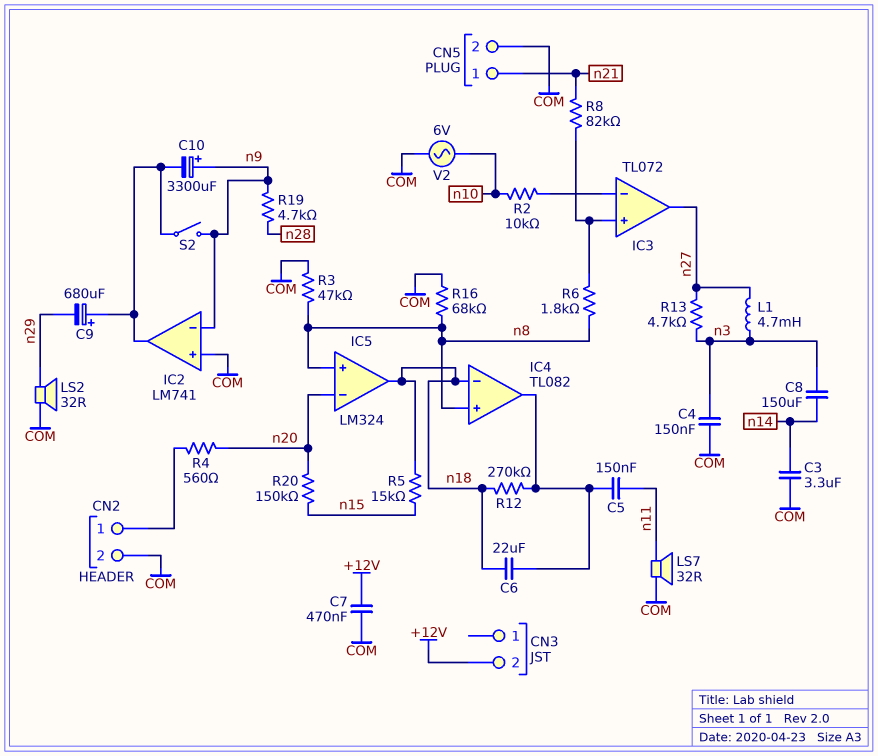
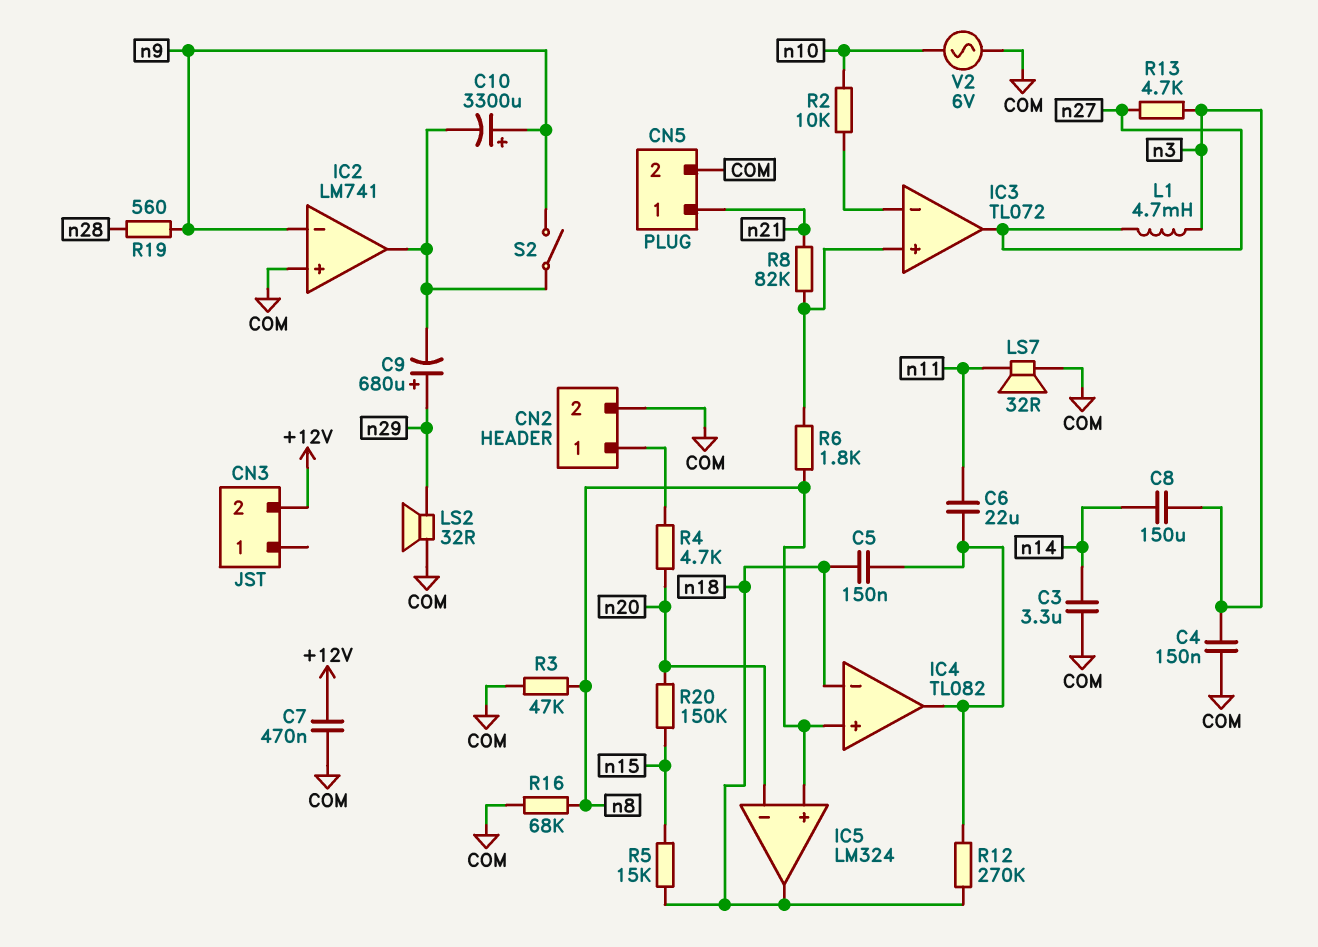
C5: 150nF (IC4/out, n11) -> 150nF (IC4/out, n18)
C6: 22uF (IC4/out, n18) -> 22uF (IC4/out, n11)
C9: 680uF (plus IC2/out, minus n29) -> 680uF (plus n29, minus IC2/out)
R4: 560 (CN2/1, n20) -> 4.7k (CN2/1, n20)
R19: 4.7k (n9, n28) -> 560 (n9, n28)

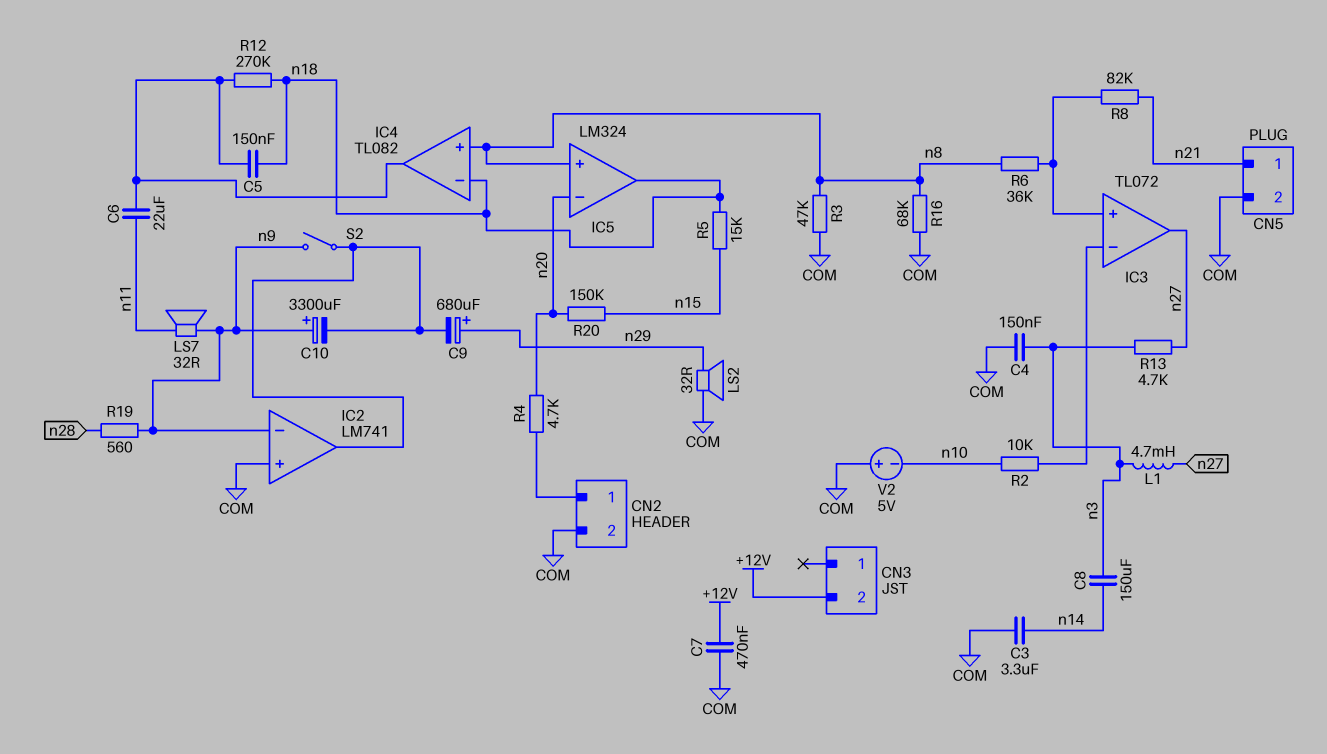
LS7: speaker 32R (COM, n11) -> speaker 32R (n9, n11)
R6: 1.8k (IC3/in+, n8) -> 36k (IC3/in+, n8)
V2: AC 6V (COM, n10) -> 5V (plus COM, minus n10)

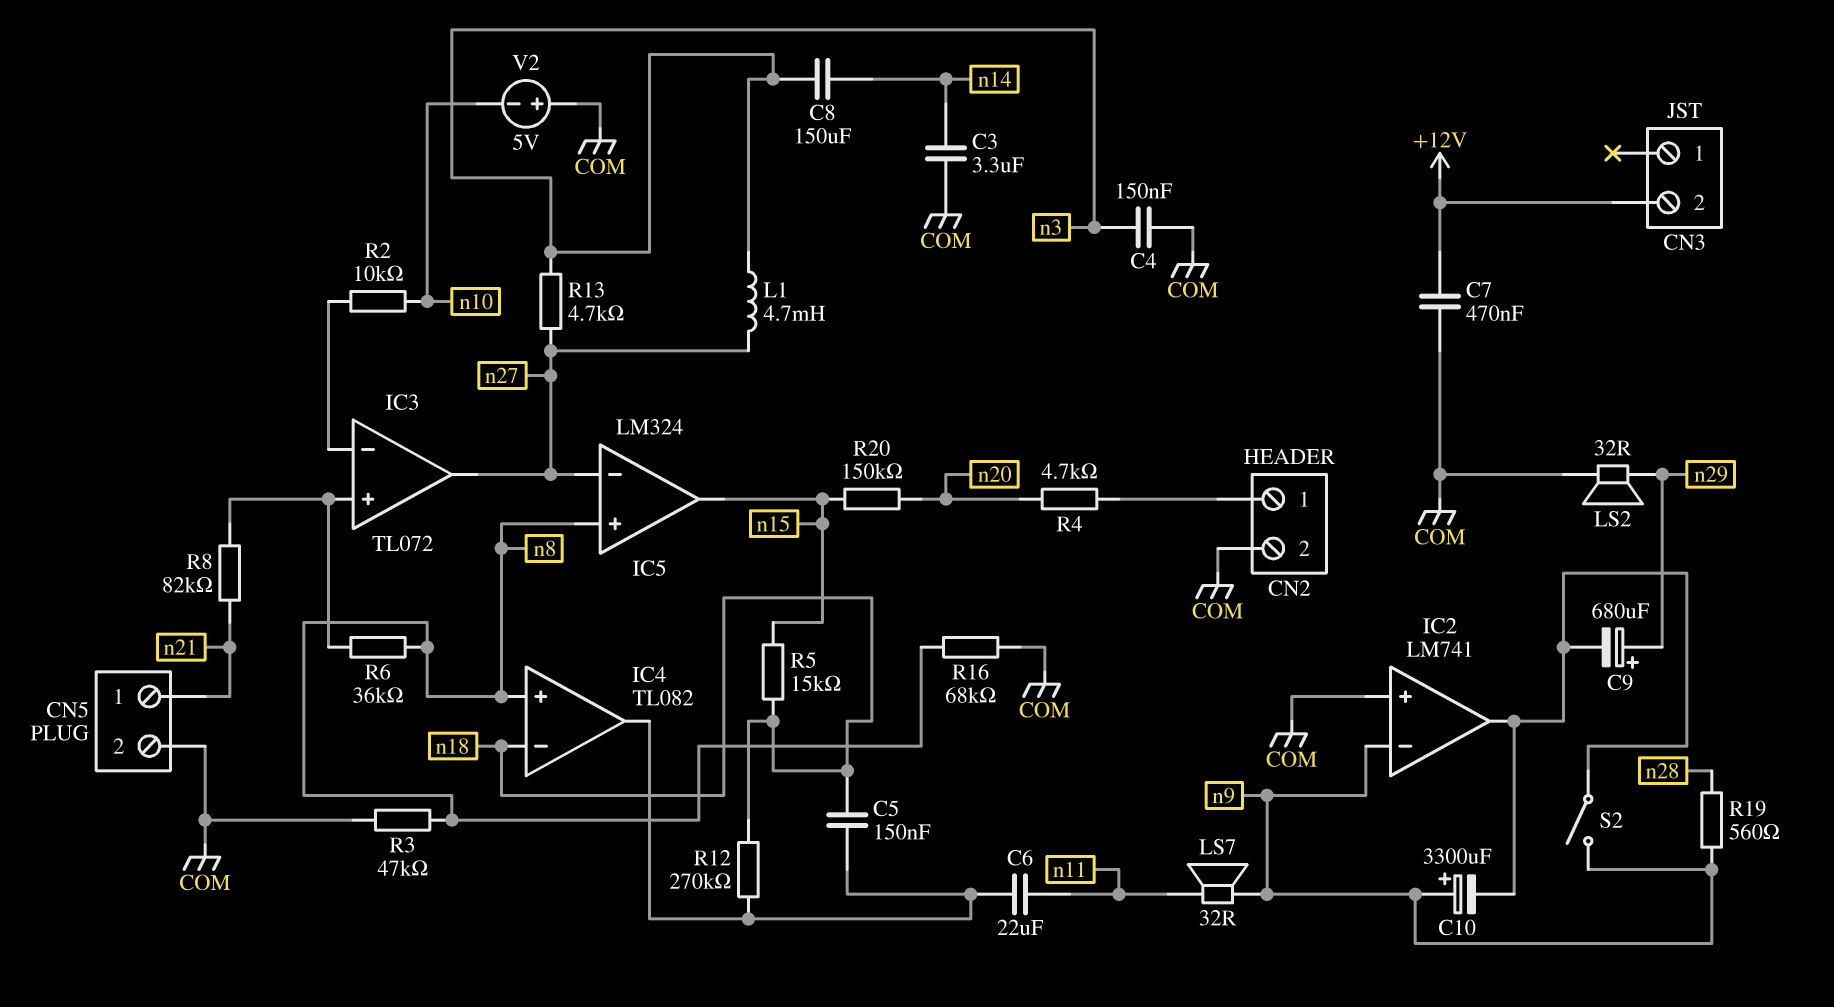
IC5 pin in-: n20 -> n27
IC5 pin out: n18 -> n15

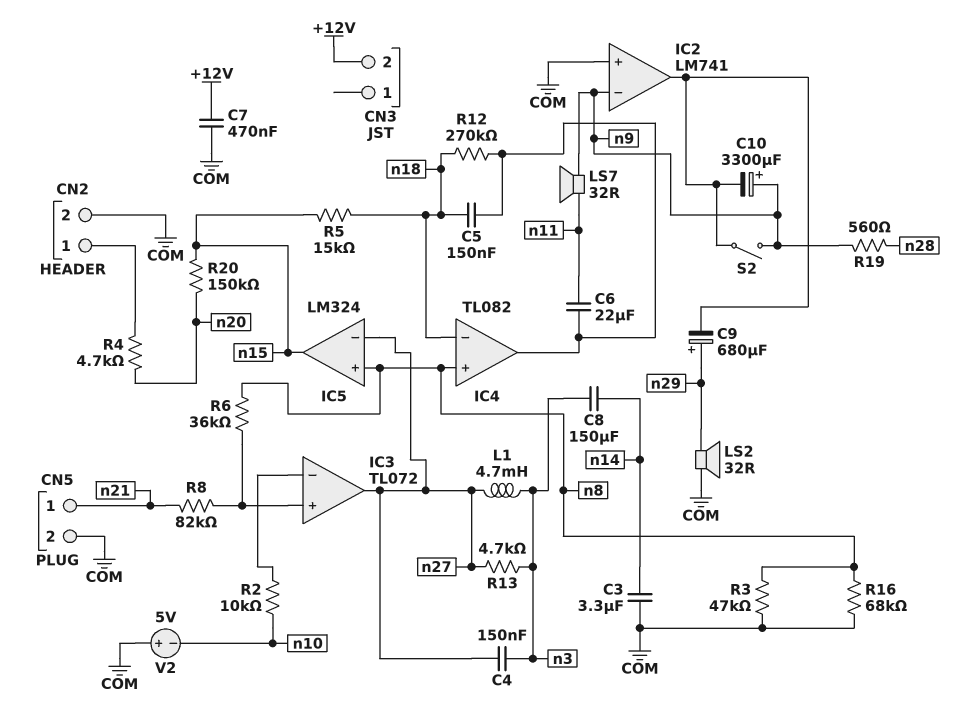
C4: 150nF (COM, n3) -> 150nF (n3, n27)

